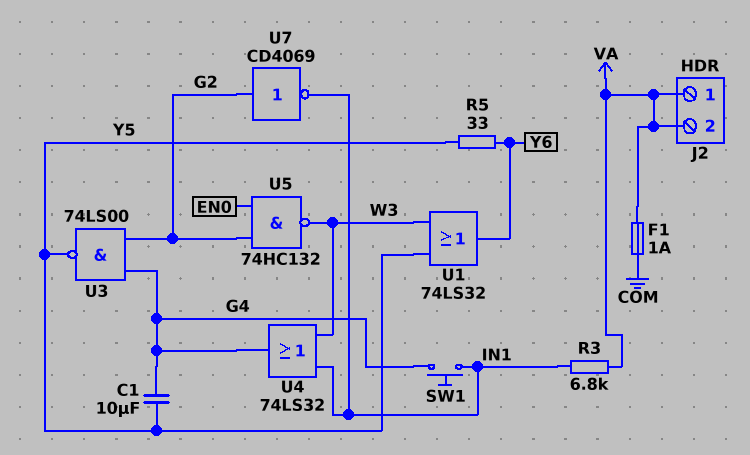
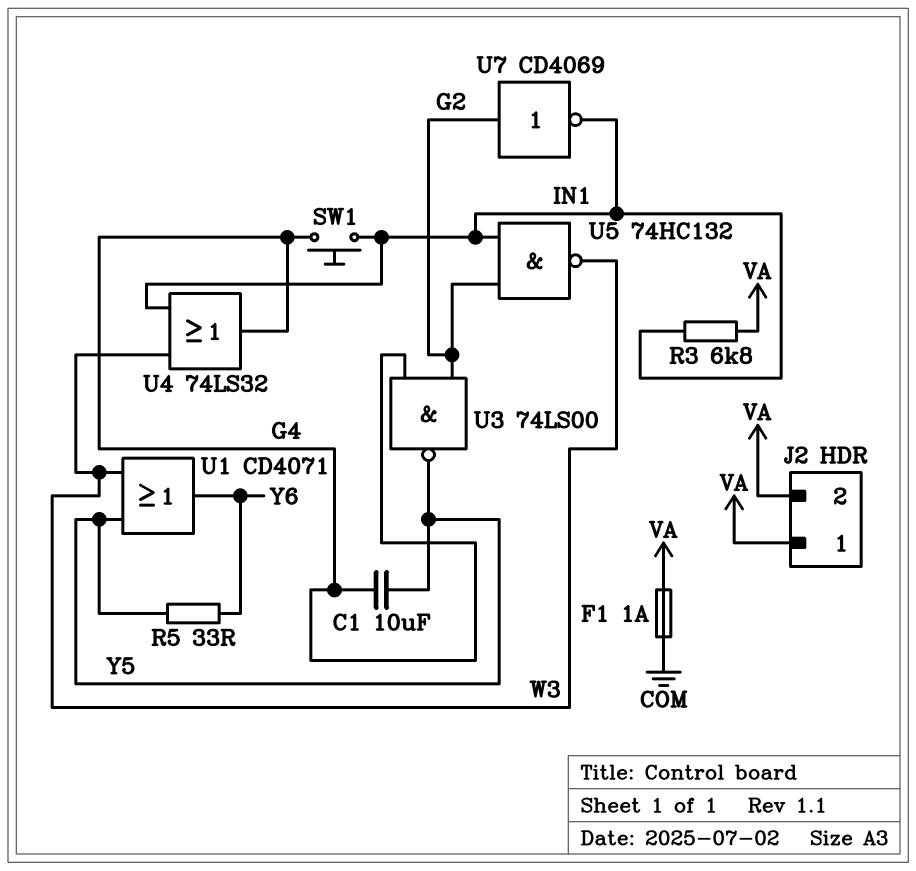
U1: OR 74LS32 (in W3, in Y5, out Y6) -> OR CD4071 (in W3, in Y5, out Y6)
U5: NAND 74HC132 (in EN0, in G2, out W3) -> NAND 74HC132 (in G2, in IN1, out W3)

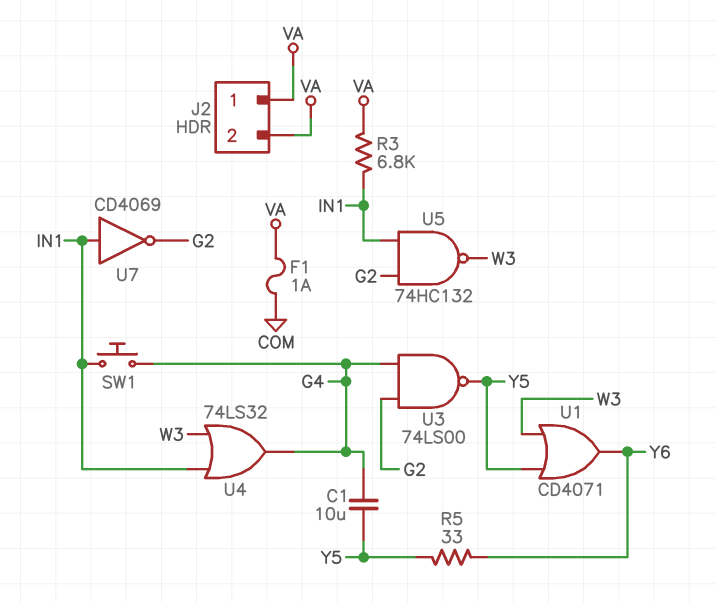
U7: NOT CD4069 (in G2, out IN1) -> NOT CD4069 (in IN1, out G2)

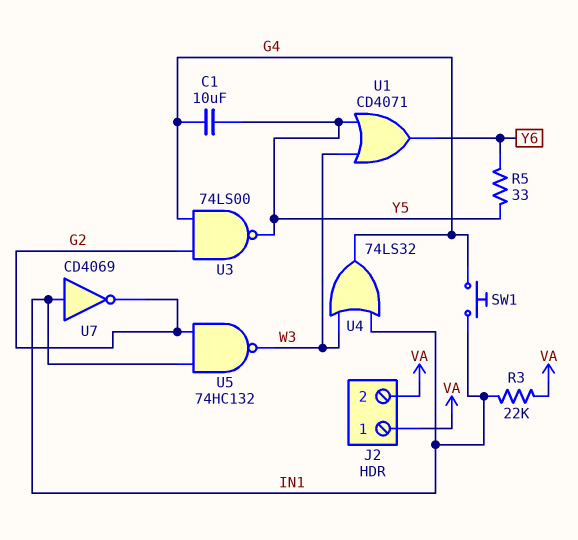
F1: 1A (COM, VA) -> none
R3: 6.8k (IN1, VA) -> 22k (IN1, VA)

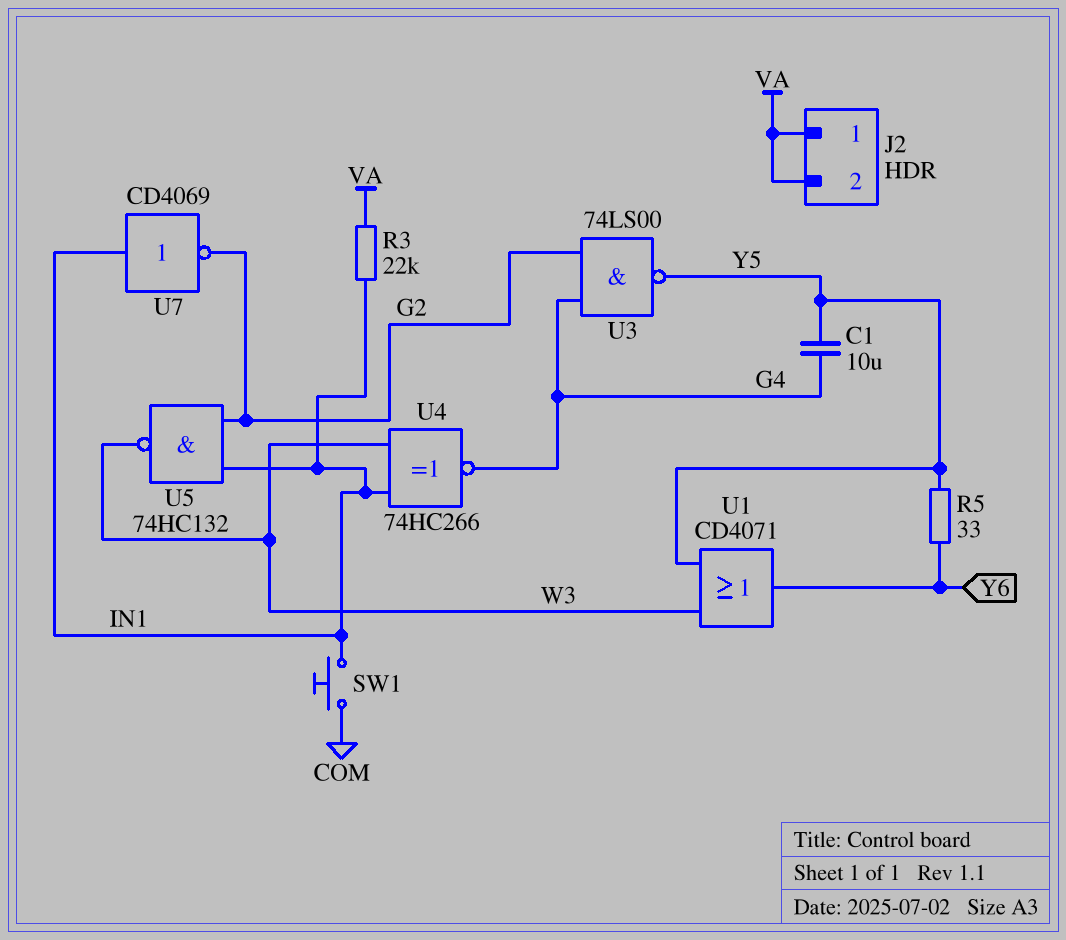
SW1: button (G4, IN1) -> button (COM, IN1)
U4: OR 74LS32 (in IN1, in W3, out G4) -> XNOR 74HC266 (in IN1, in W3, out G4)

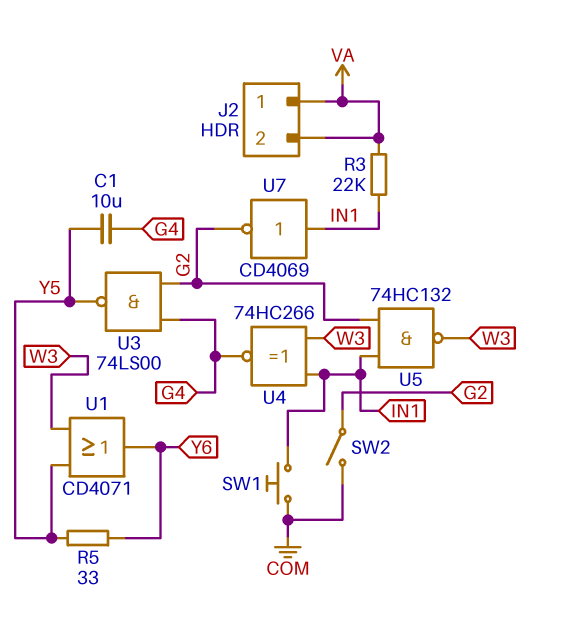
SW2: none -> switch (COM, G2)

